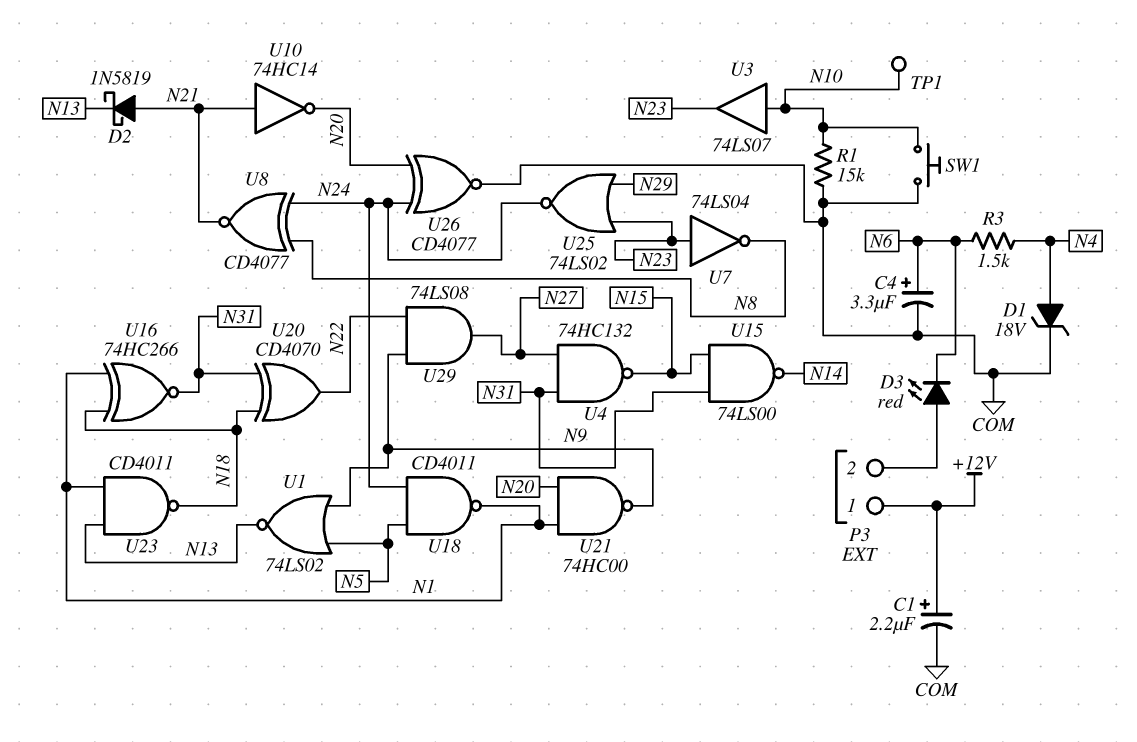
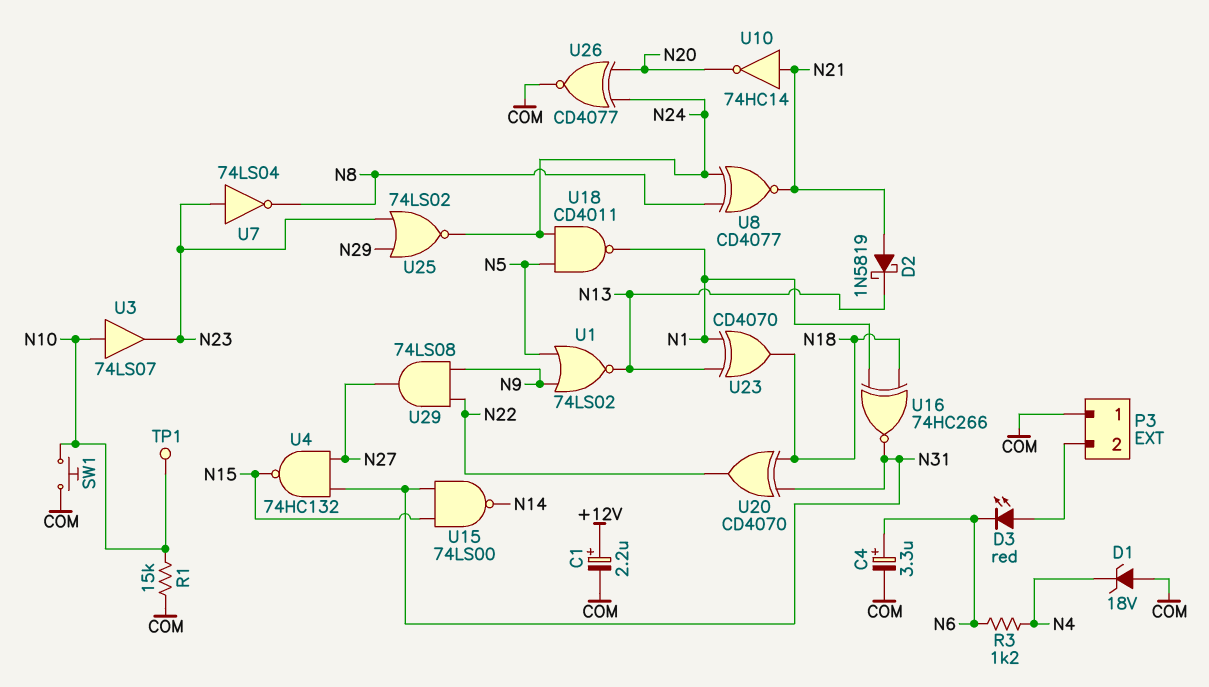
D1: zener 18V (A N4, K COM) -> zener 18V (A COM, K N4)
P3 pin 1: +12V -> COM
R3: 1.5k (N4, N6) -> 1.2k (N4, N6)
U21: NAND 74HC00 (in N1, in N20, out N9) -> none
U23: NAND CD4011 (in N1, in N13, out N18) -> XOR CD4070 (in N1, in N13, out N18)

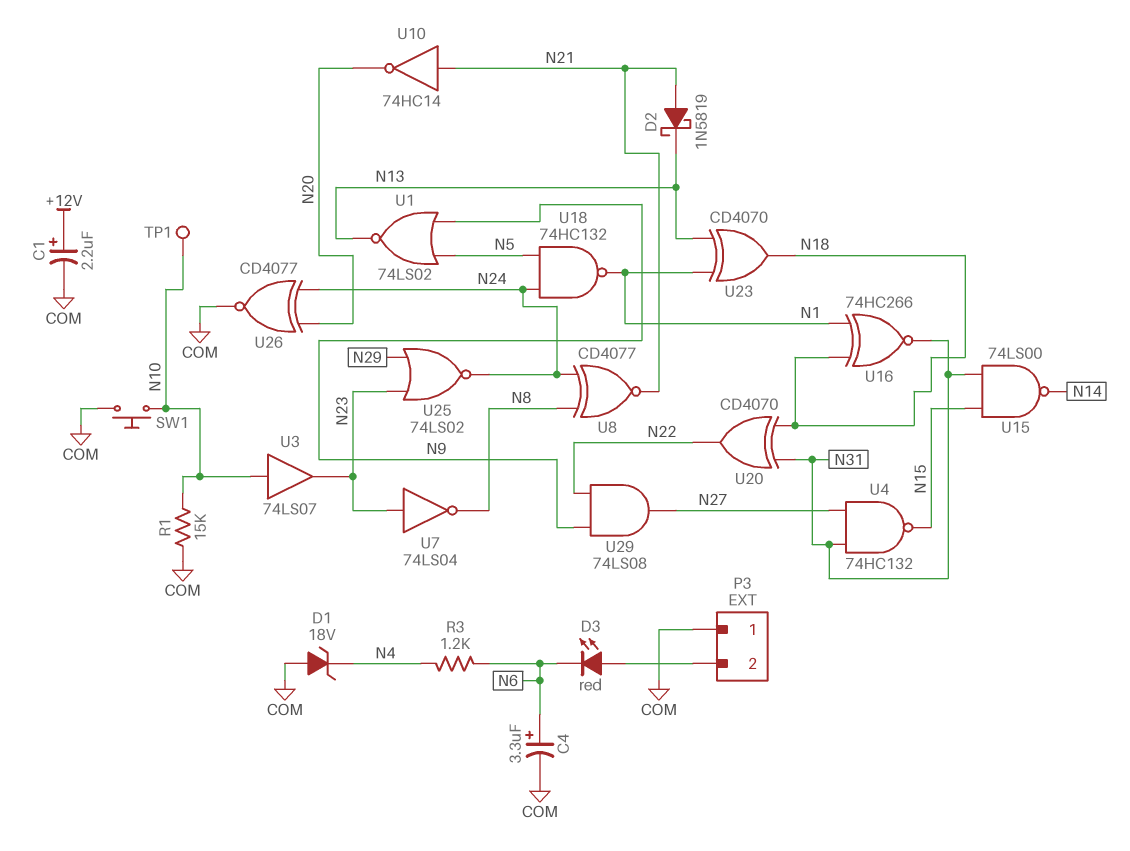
U18: NAND CD4011 (in N5, in N24, out N1) -> NAND 74HC132 (in N5, in N24, out N1)

